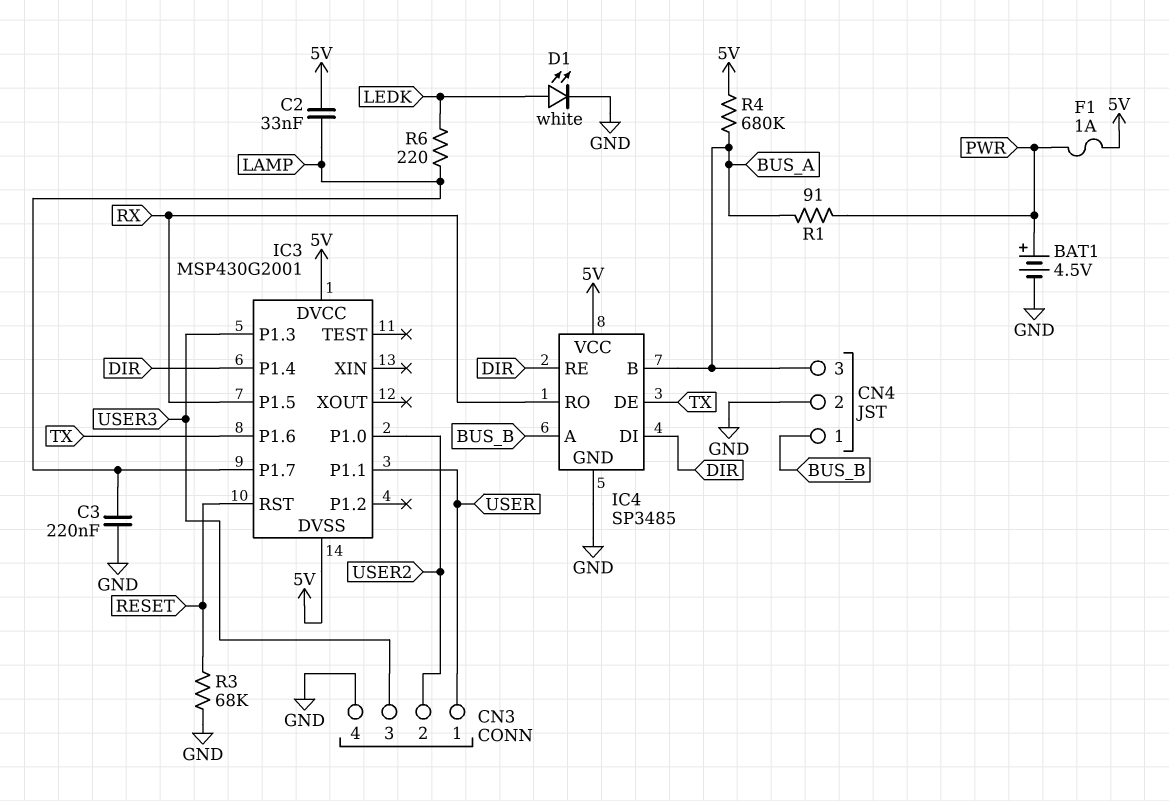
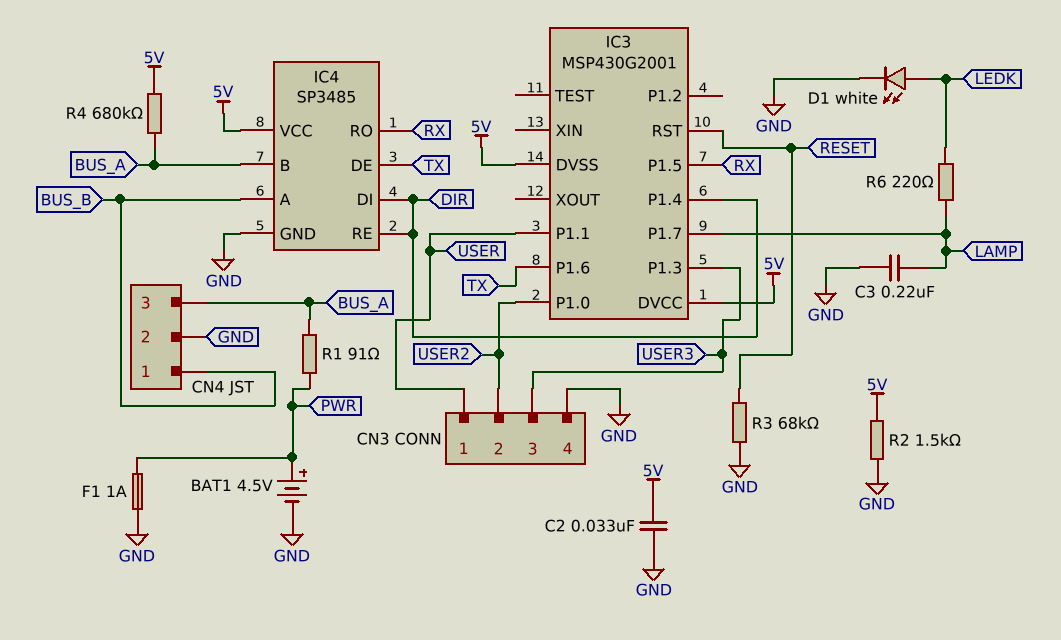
C2: 33nF (5V, LAMP) -> 33nF (5V, GND)
F1: 1A (5V, PWR) -> 1A (GND, PWR)
R2: none -> 1.5k (5V, GND)

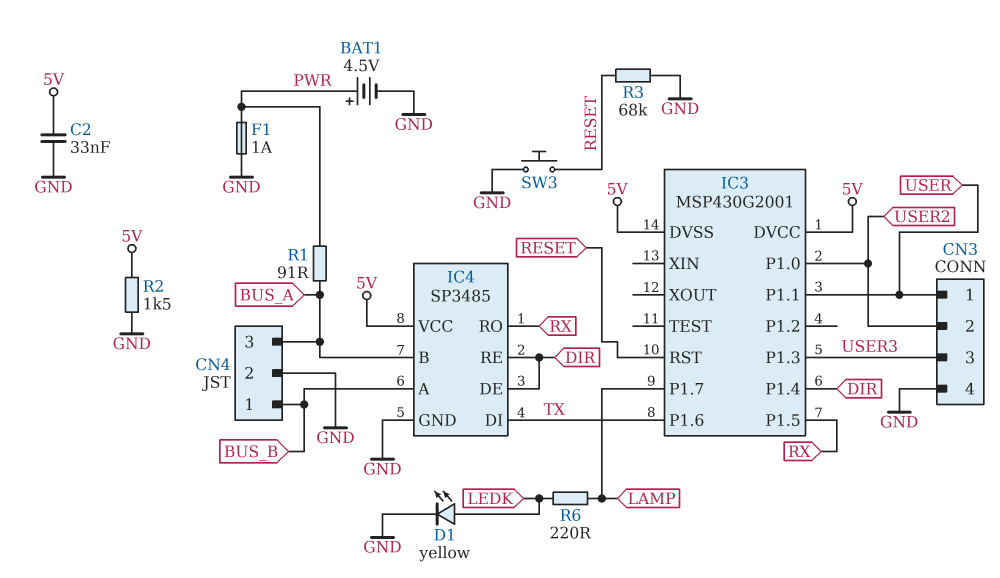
C3: 220nF (GND, LAMP) -> none
D1: LED white (A LEDK, K GND) -> LED yellow (A LEDK, K GND)
IC4 pin DE: TX -> DIR
IC4 pin DI: DIR -> TX
R4: 680k (5V, BUS_A) -> none
SW3: none -> button (GND, RESET)

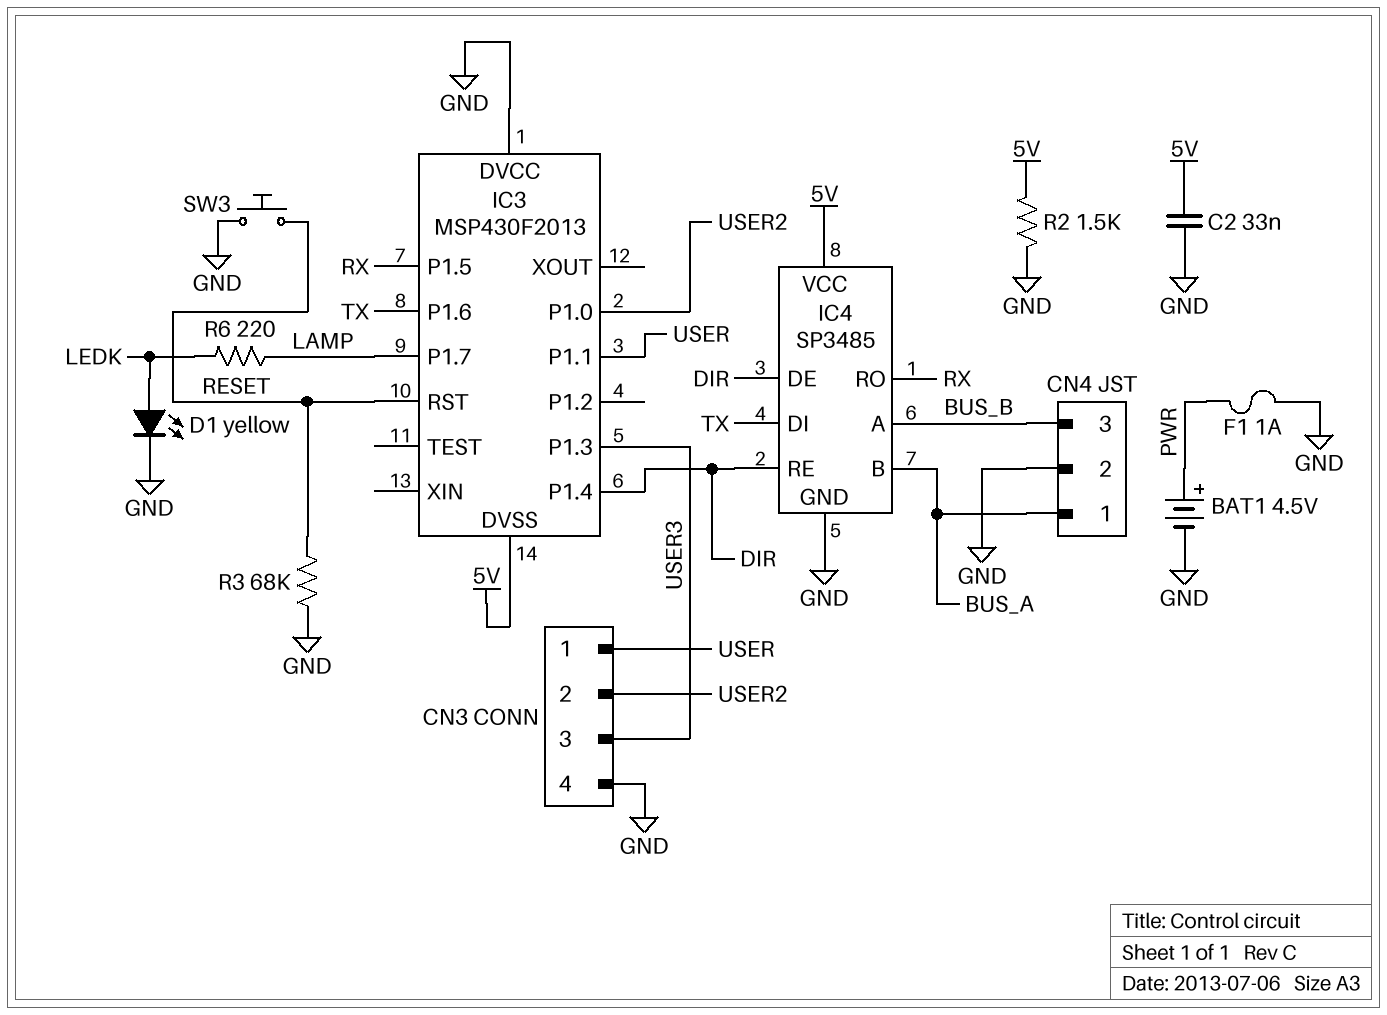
CN4 pin 1: BUS_B -> BUS_A
CN4 pin 3: BUS_A -> BUS_B
IC3: MSP430G2001 -> MSP430F2013
IC3 pin DVCC: 5V -> GND
R1: 91 (BUS_A, PWR) -> none

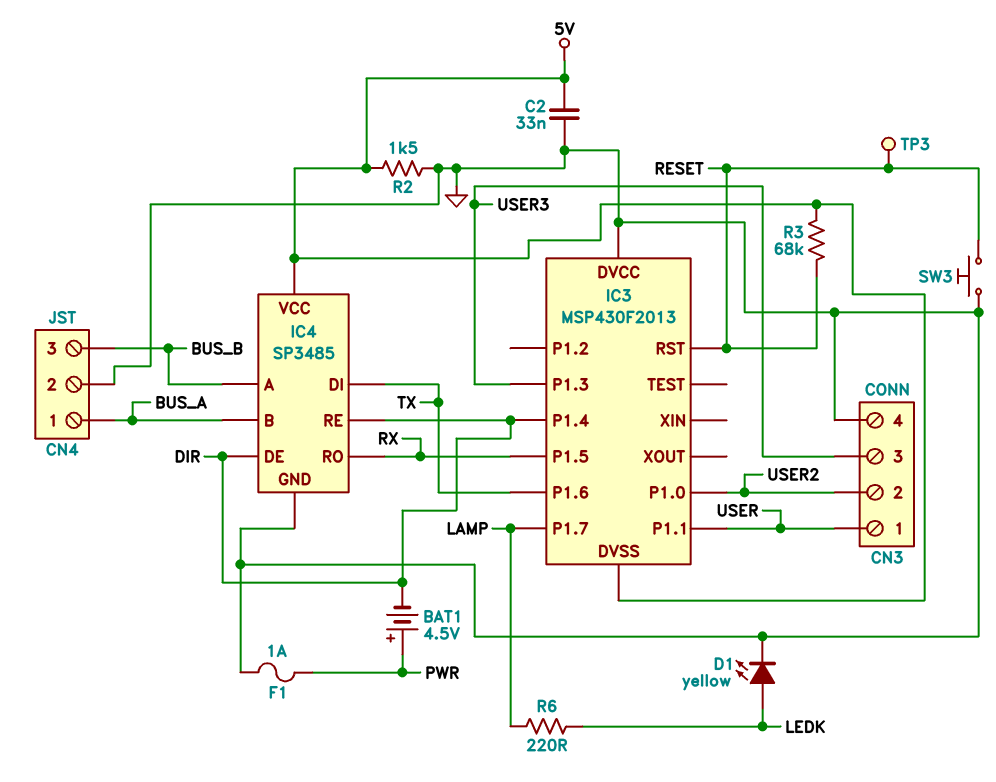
BAT1: 4.5V (plus PWR, minus GND) -> 4.5V (plus PWR, minus DIR)
R3: 68k (GND, RESET) -> 68k (5V, RESET)
TP3: none -> test point (RESET)

